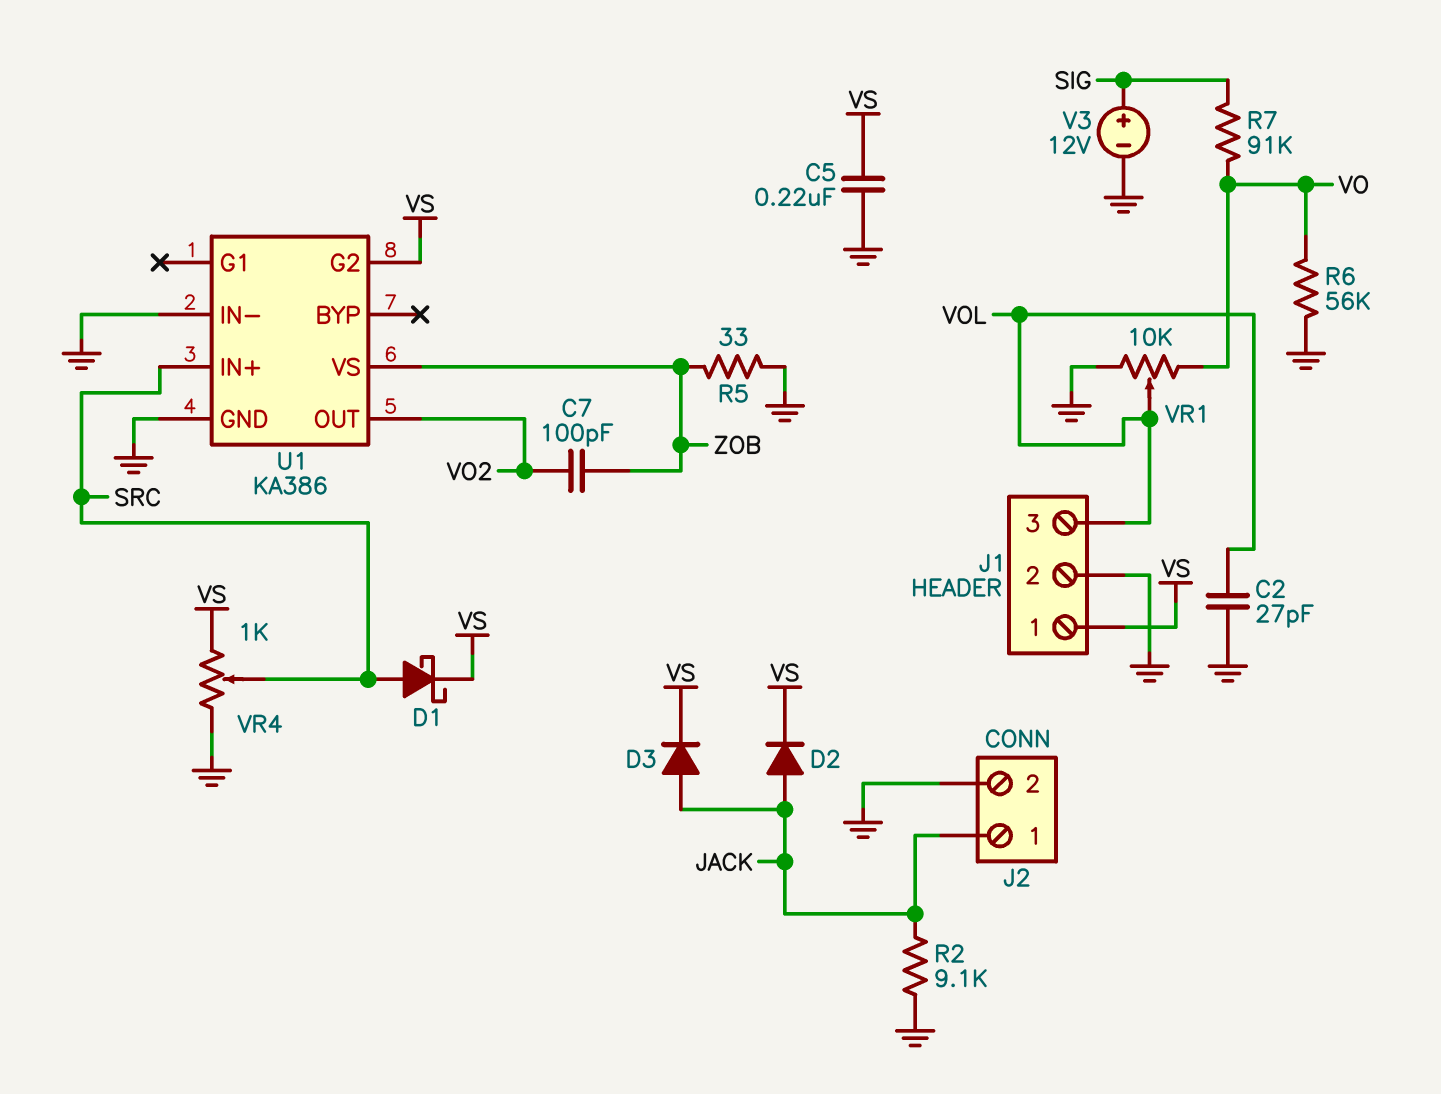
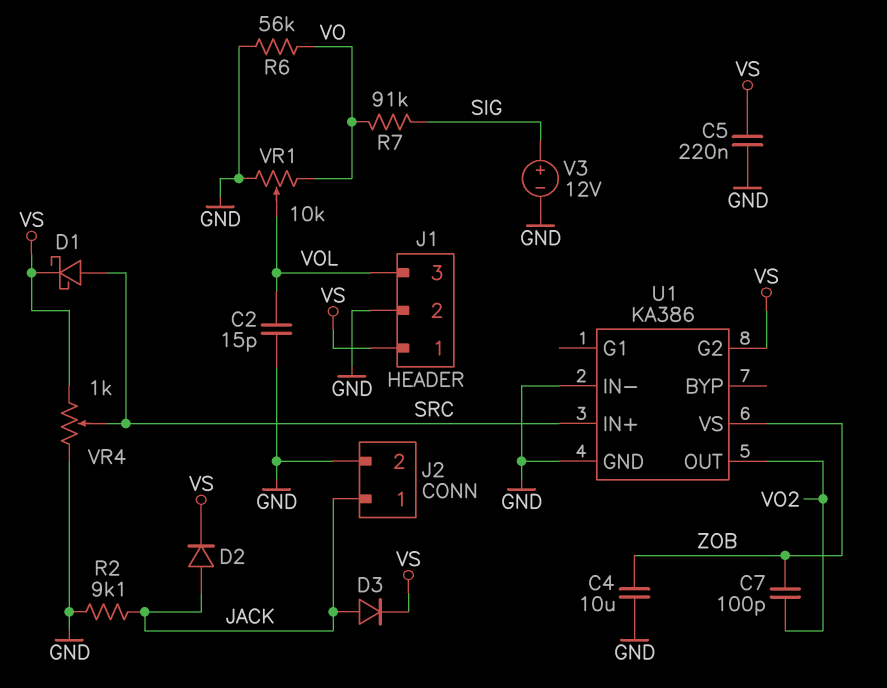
C2: 27pF (GND, VOL) -> 15pF (GND, VOL)
C4: none -> 10uF (GND, ZOB)
R5: 33 (GND, ZOB) -> none

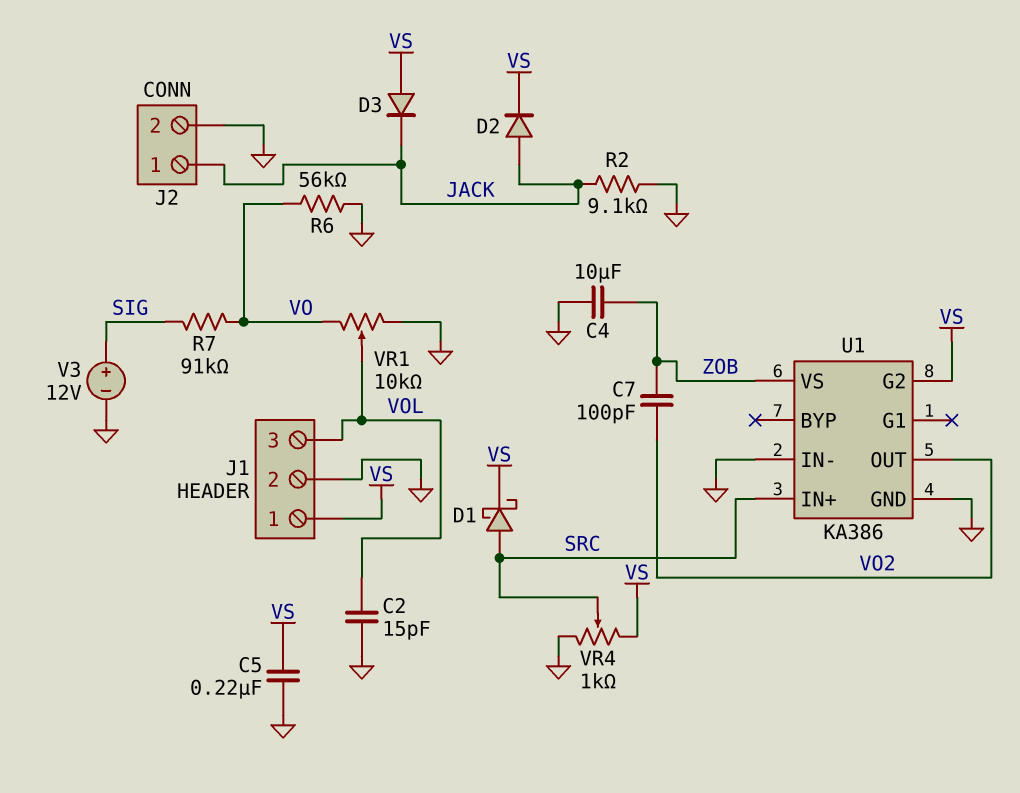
D3: diode (A JACK, K VS) -> diode (A VS, K JACK)

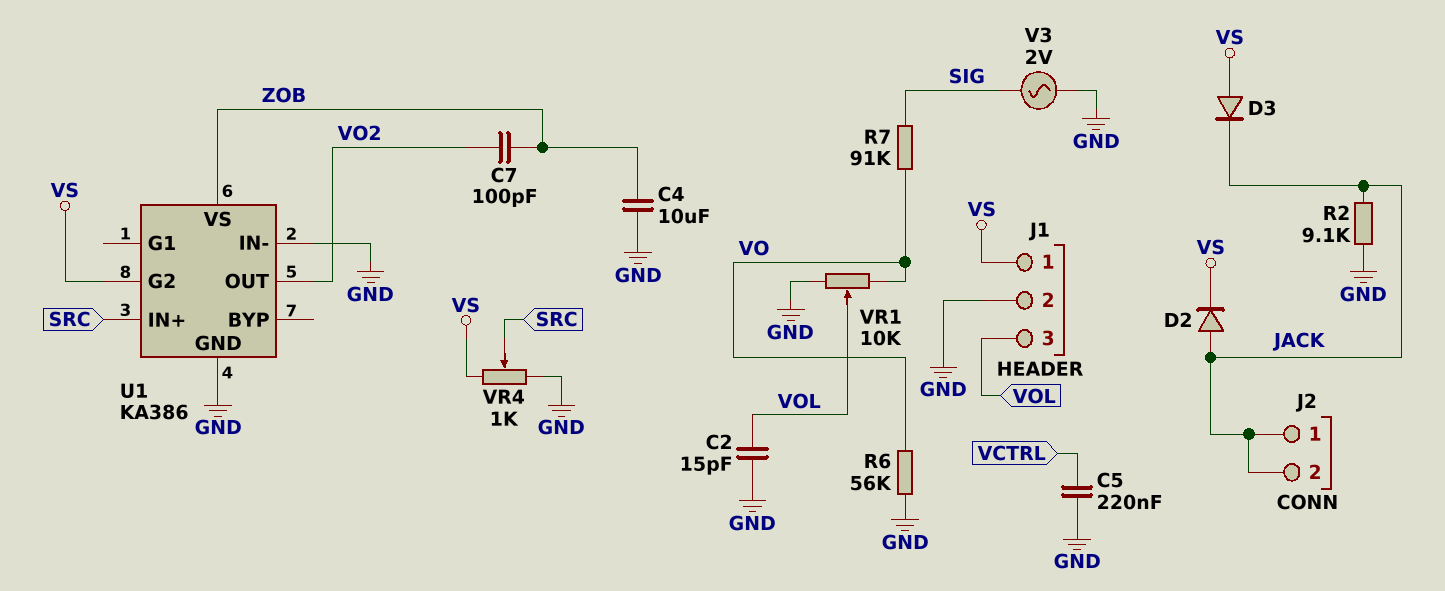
C5: 220nF (GND, VS) -> 220nF (GND, VCTRL)
D1: schottky (A SRC, K VS) -> none
J2 pin 2: GND -> JACK
V3: 12V (plus SIG, minus GND) -> AC 2V (GND, SIG)

